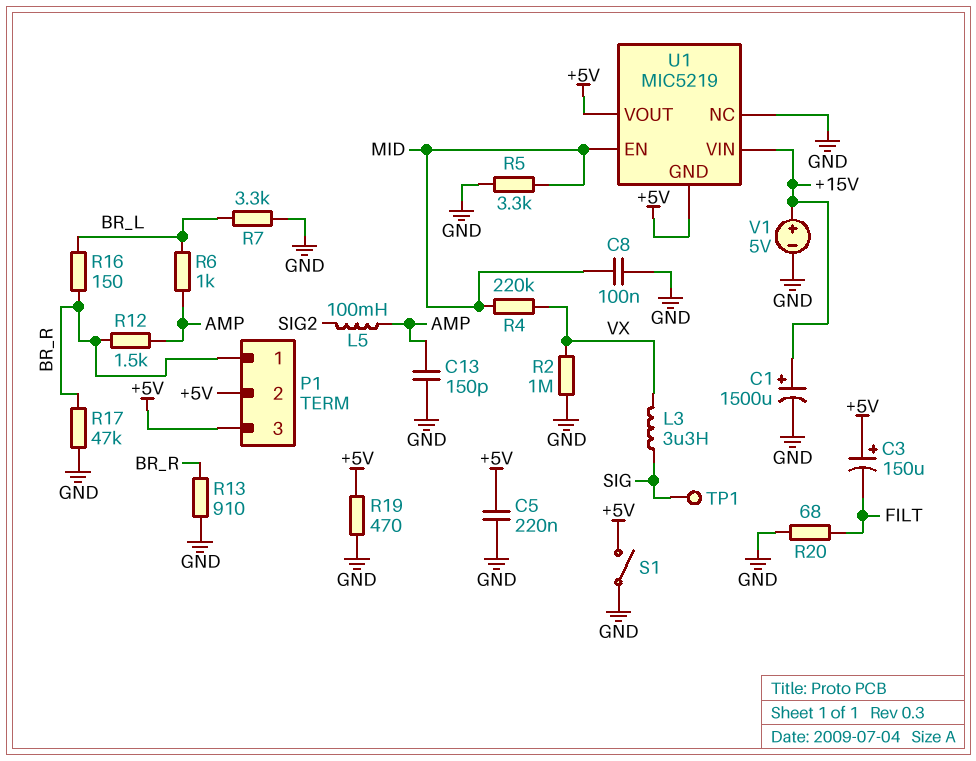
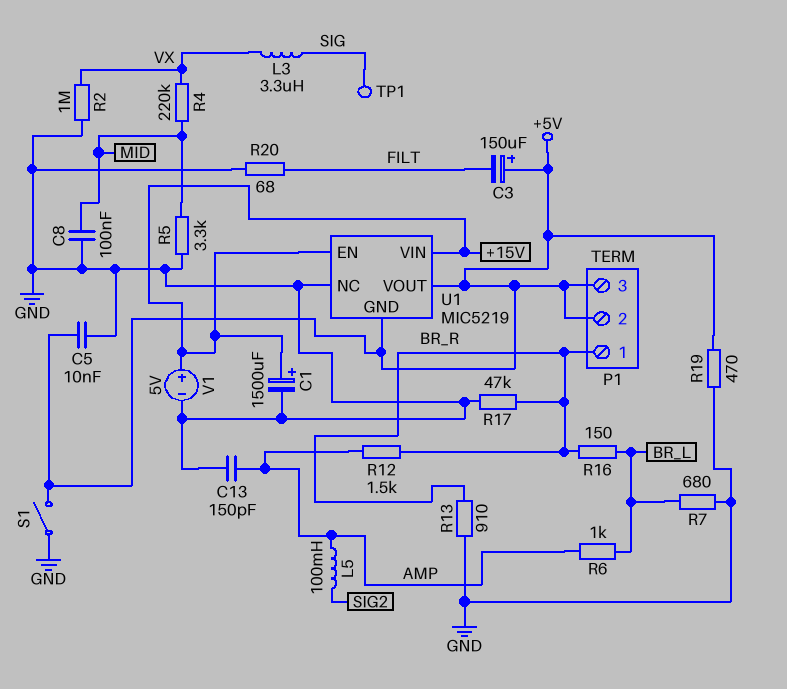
C5: 220nF (+5V, GND) -> 10nF (+5V, GND)
R7: 3.3k (BR_L, GND) -> 680 (BR_L, GND)
U1 pin EN: MID -> +15V

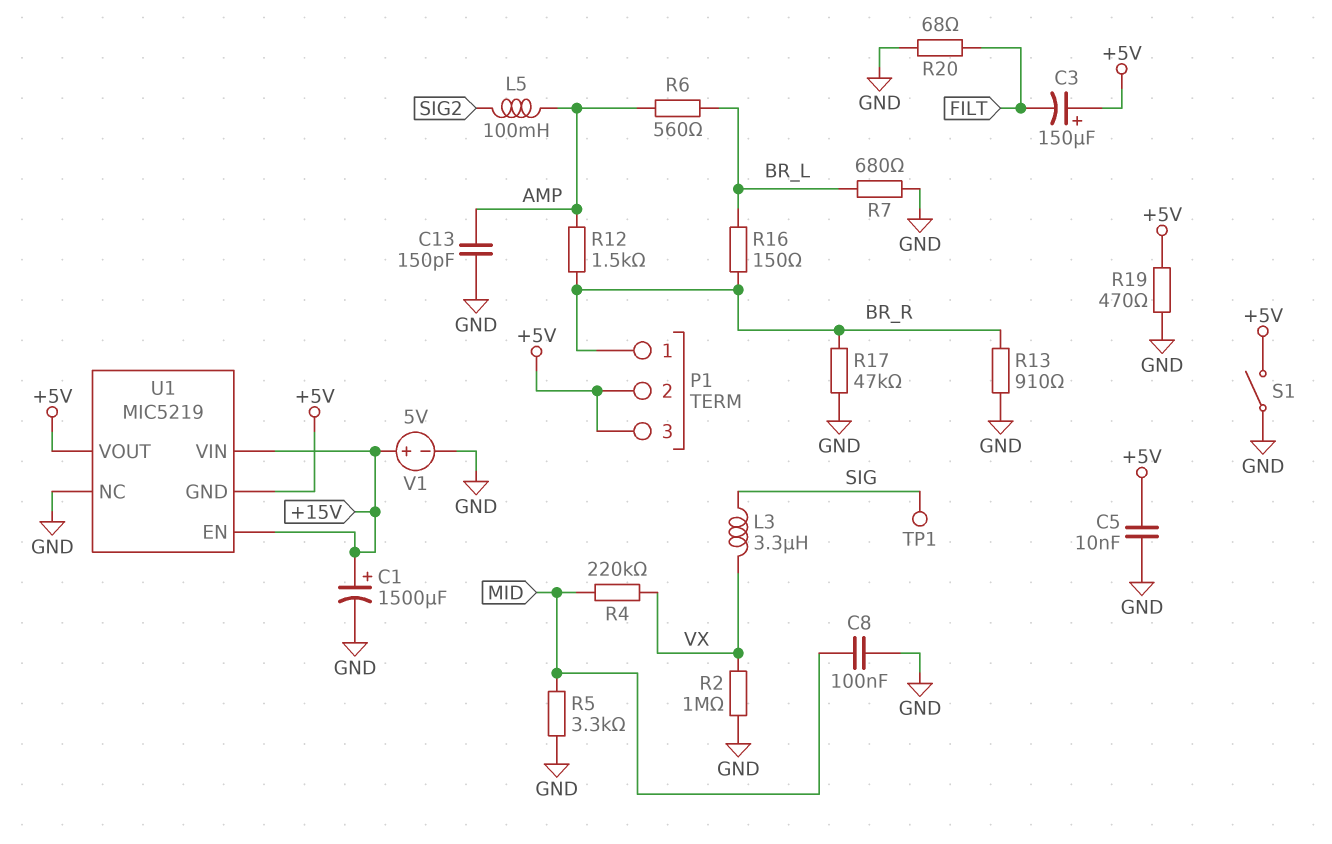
R6: 1k (AMP, BR_L) -> 560 (AMP, BR_L)

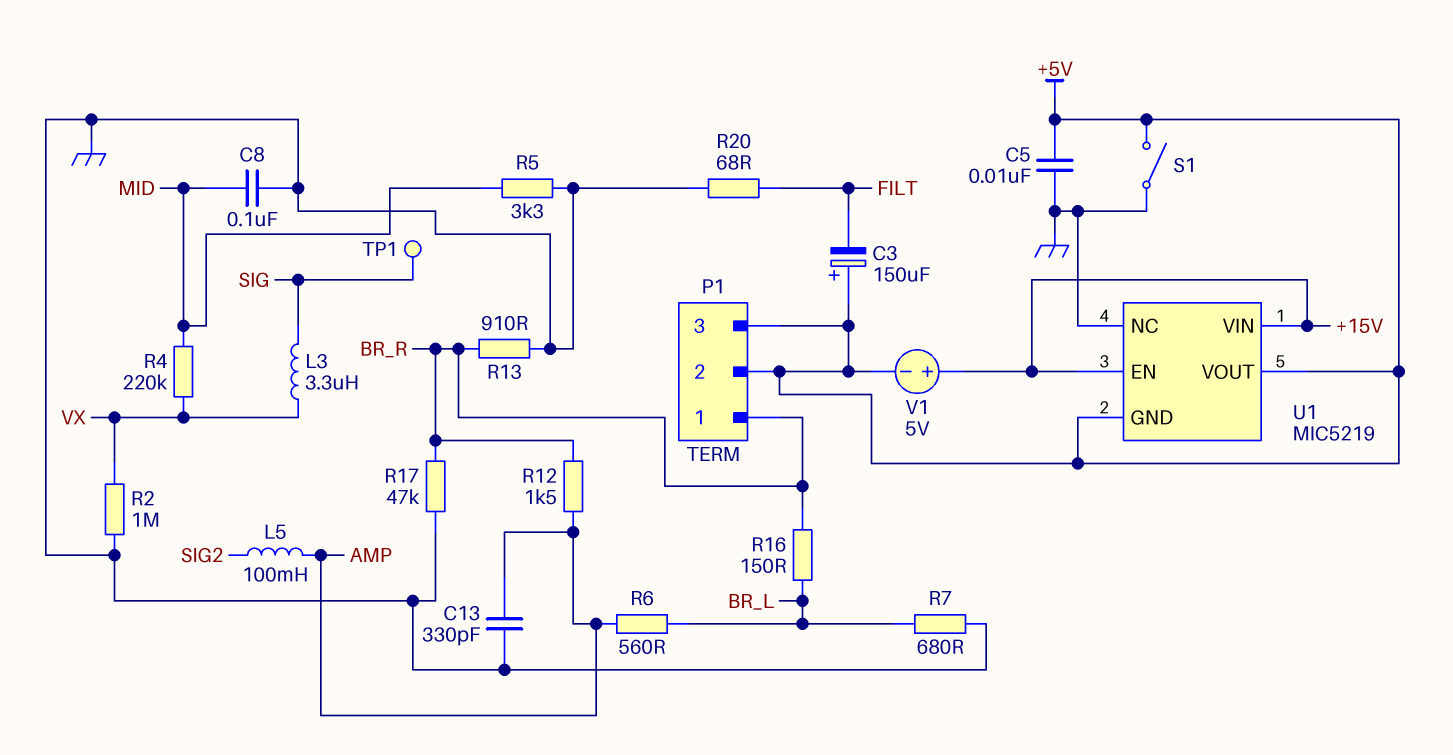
C1: 1500uF (plus +15V, minus GND) -> none
C13: 150pF (AMP, GND) -> 330pF (AMP, GND)
R19: 470 (+5V, GND) -> none
V1: 5V (plus +15V, minus GND) -> 5V (plus +15V, minus +5V)

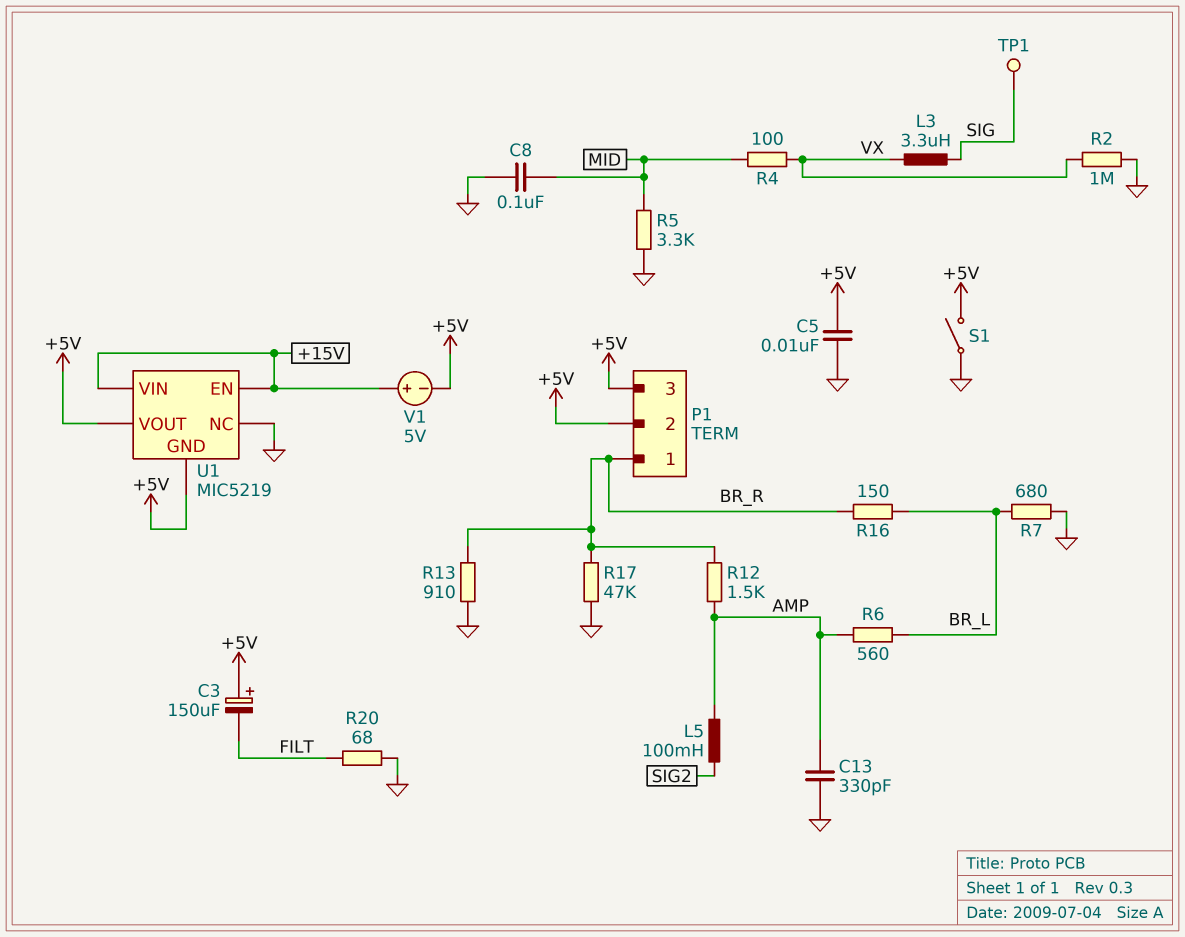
R4: 220k (MID, VX) -> 100 (MID, VX)

